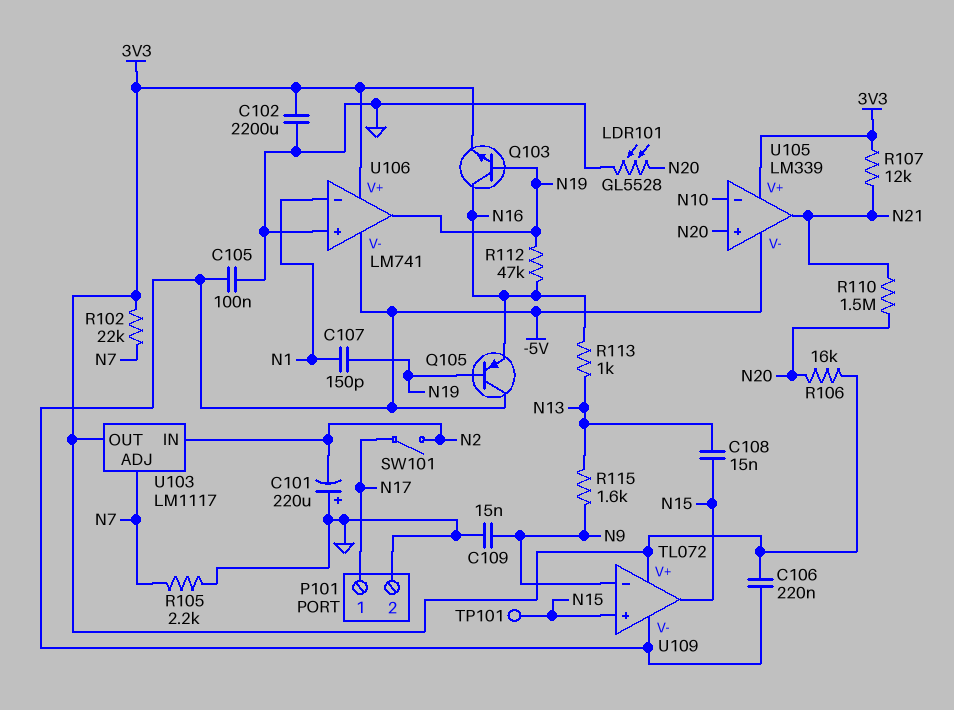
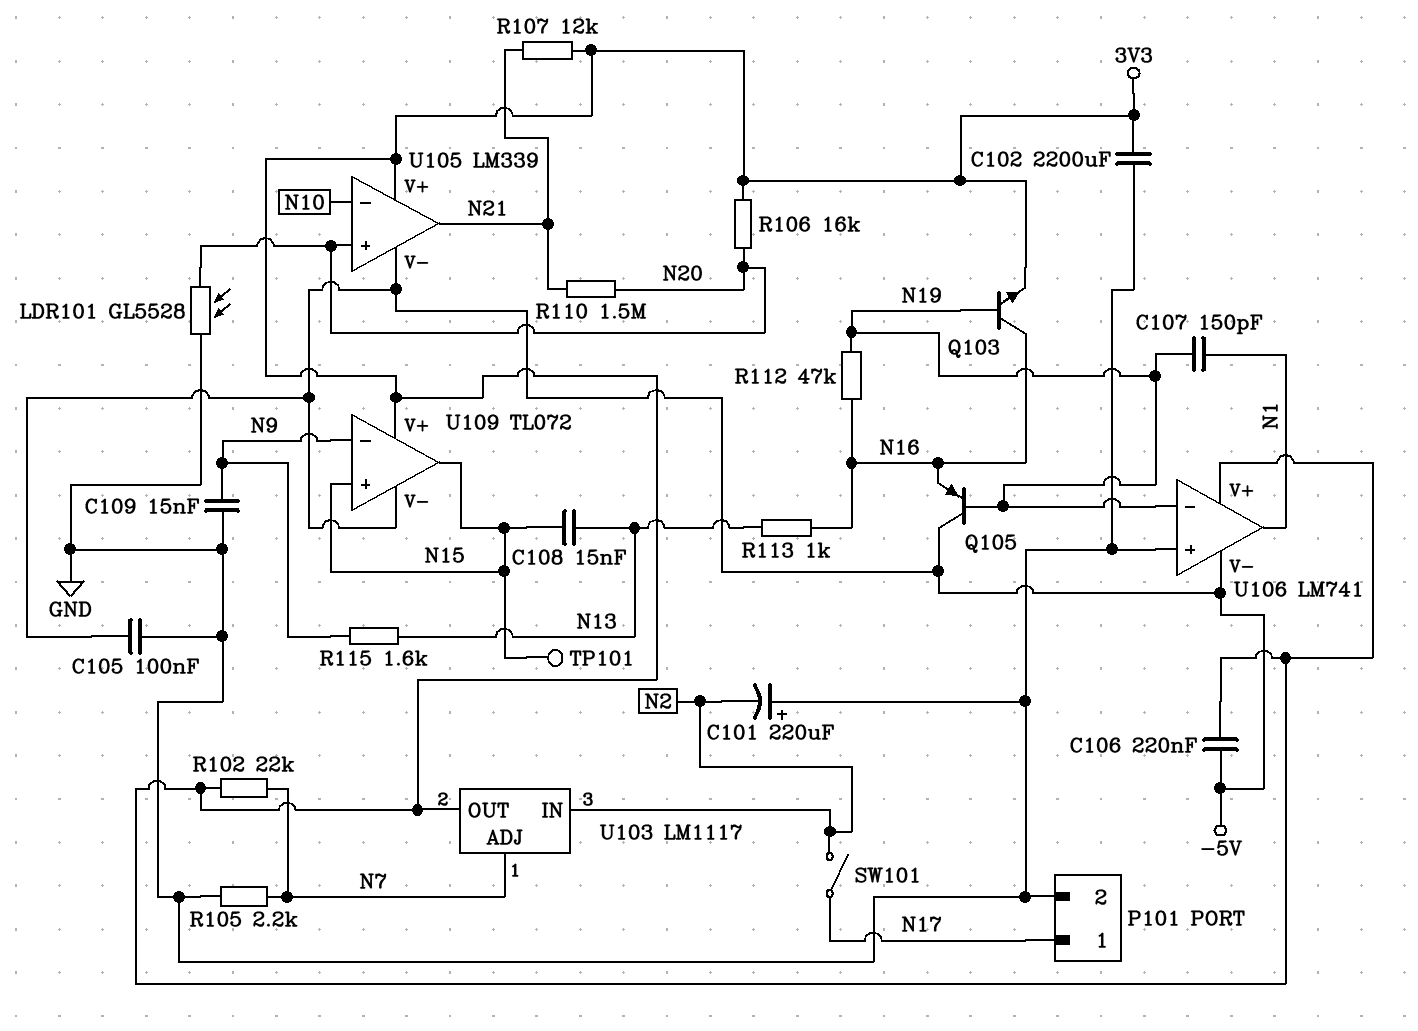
U106 pin in-: N1 -> N19
U106 pin out: N19 -> N1

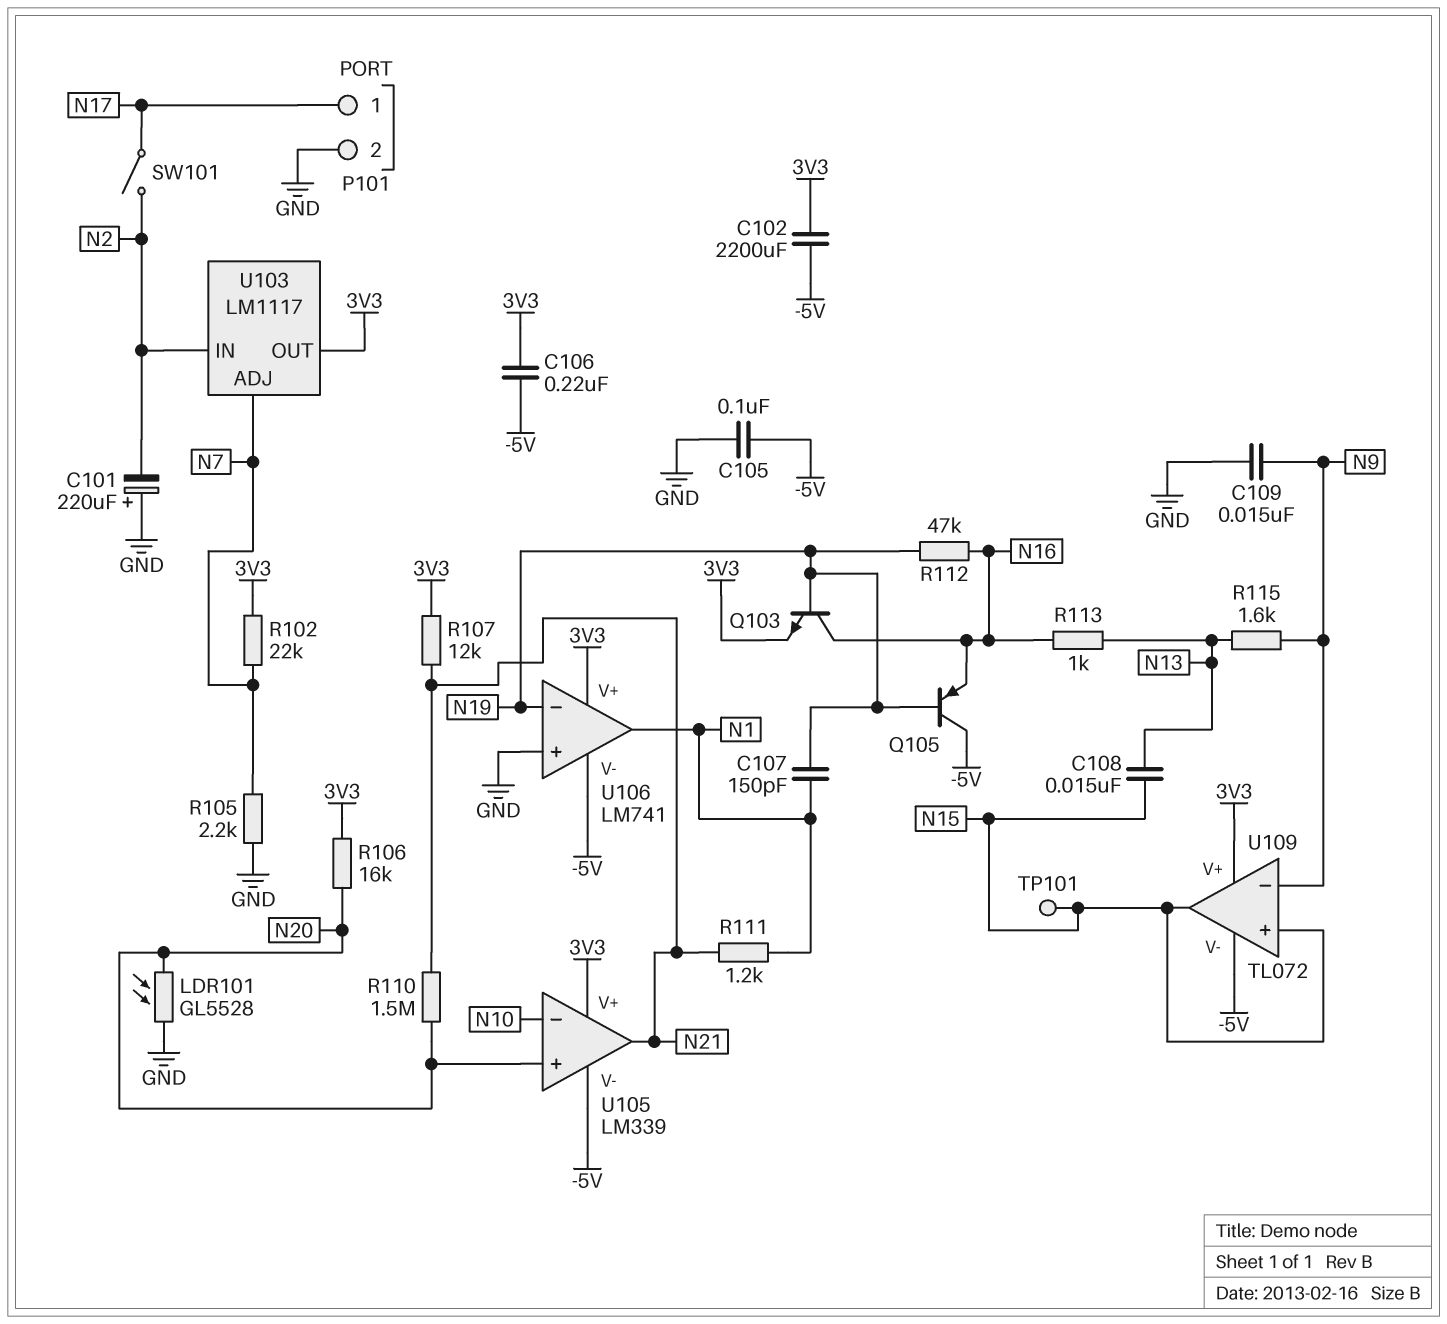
C102: 2200uF (3V3, GND) -> 2200uF (-5V, 3V3)
R111: none -> 1.2k (N1, N21)

